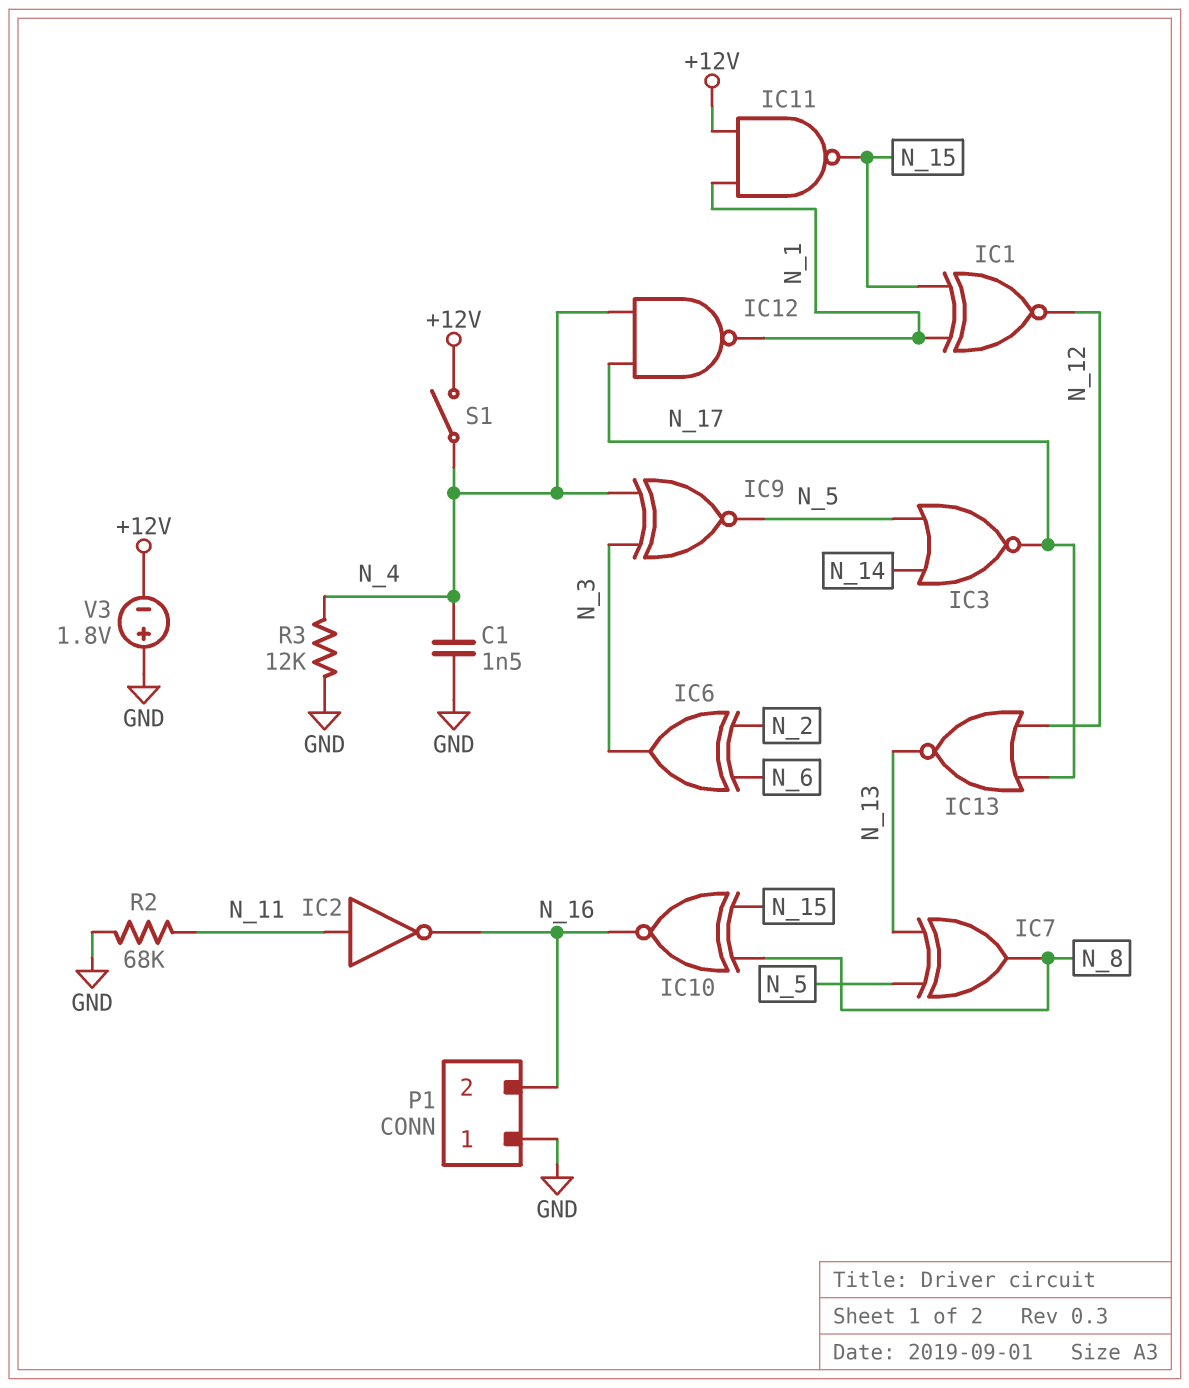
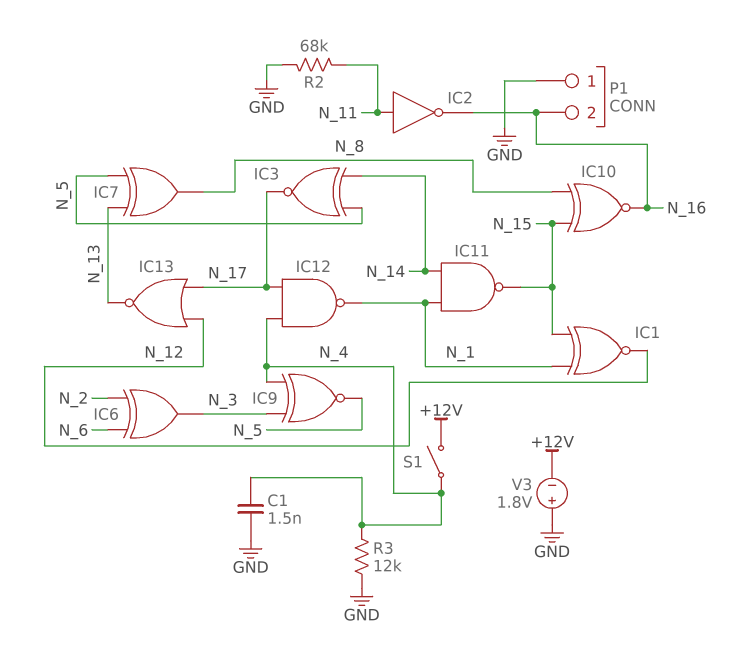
IC3: NOR (in N_5, in N_14, out N_17) -> XNOR (in N_5, in N_14, out N_17)
IC11: NAND (in +12V, in N_1, out N_15) -> NAND (in N_1, in N_14, out N_15)

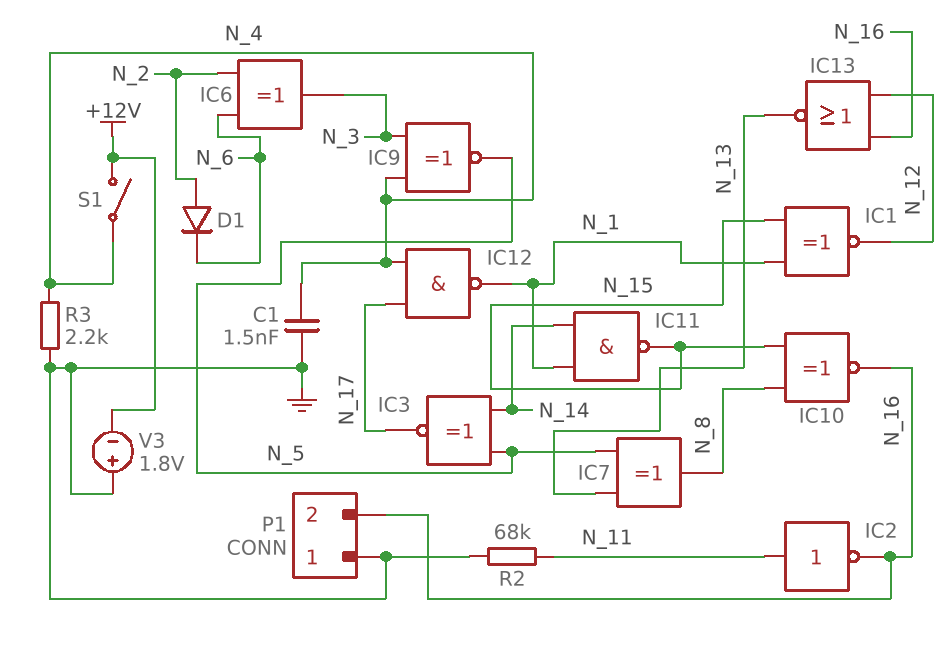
D1: none -> diode (A N_2, K N_6)
IC13: NOR (in N_12, in N_17, out N_13) -> NOR (in N_12, in N_16, out N_13)
R3: 12k (GND, N_4) -> 2.2k (GND, N_4)

